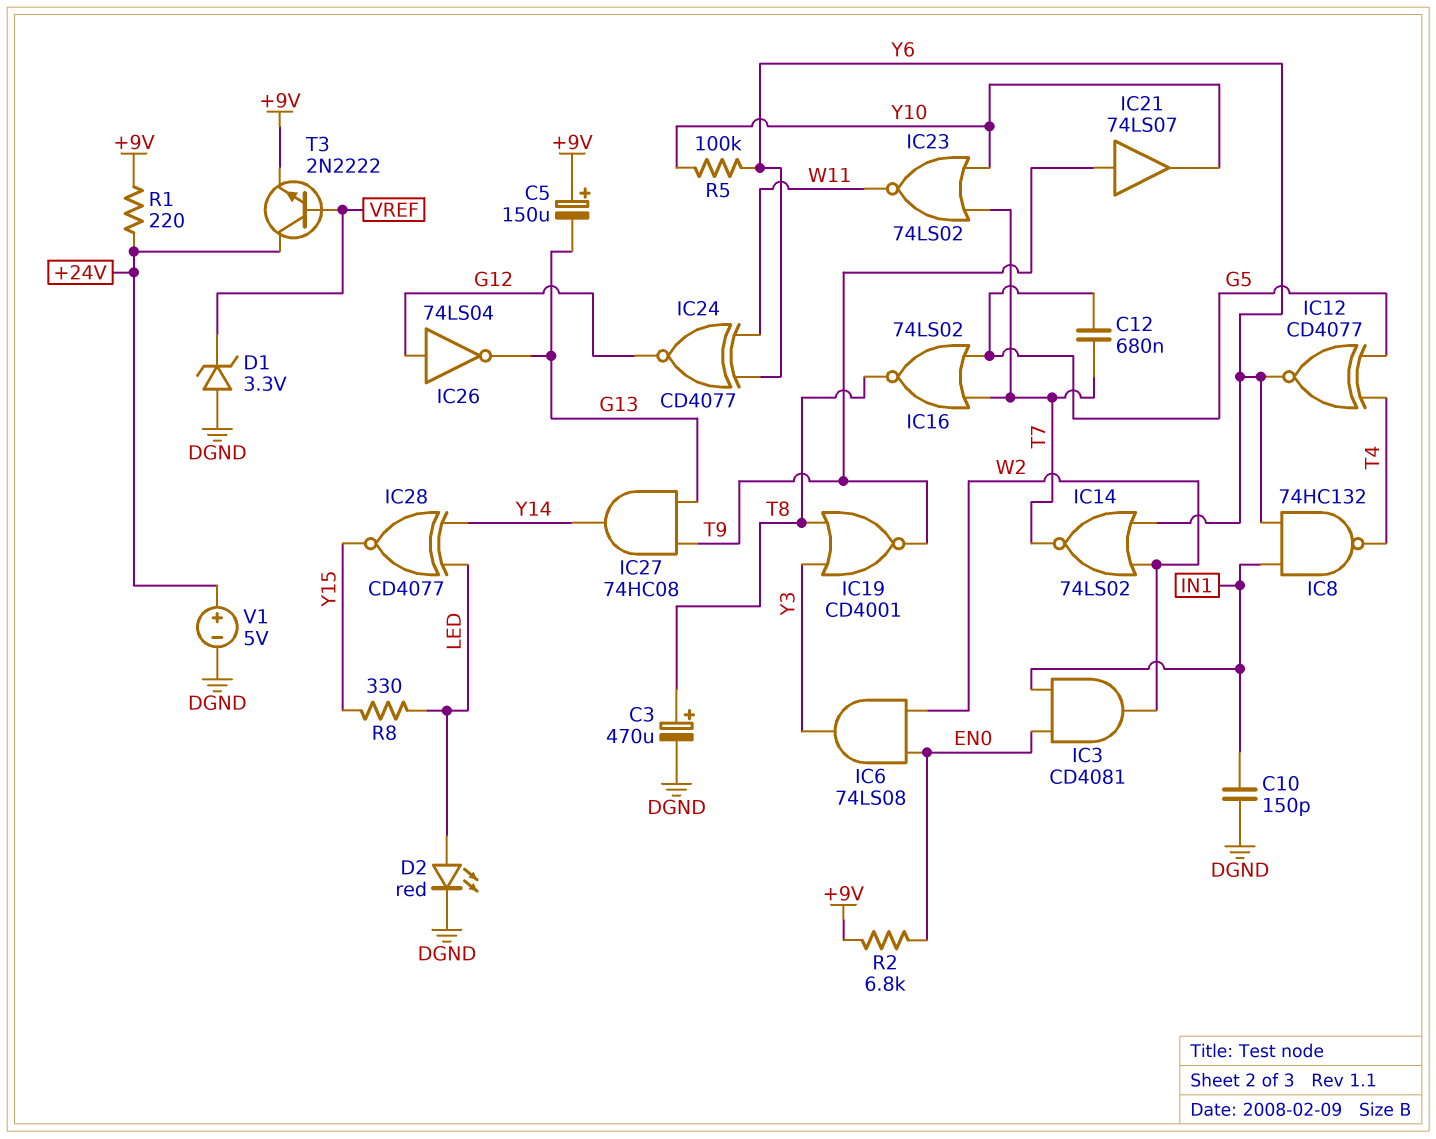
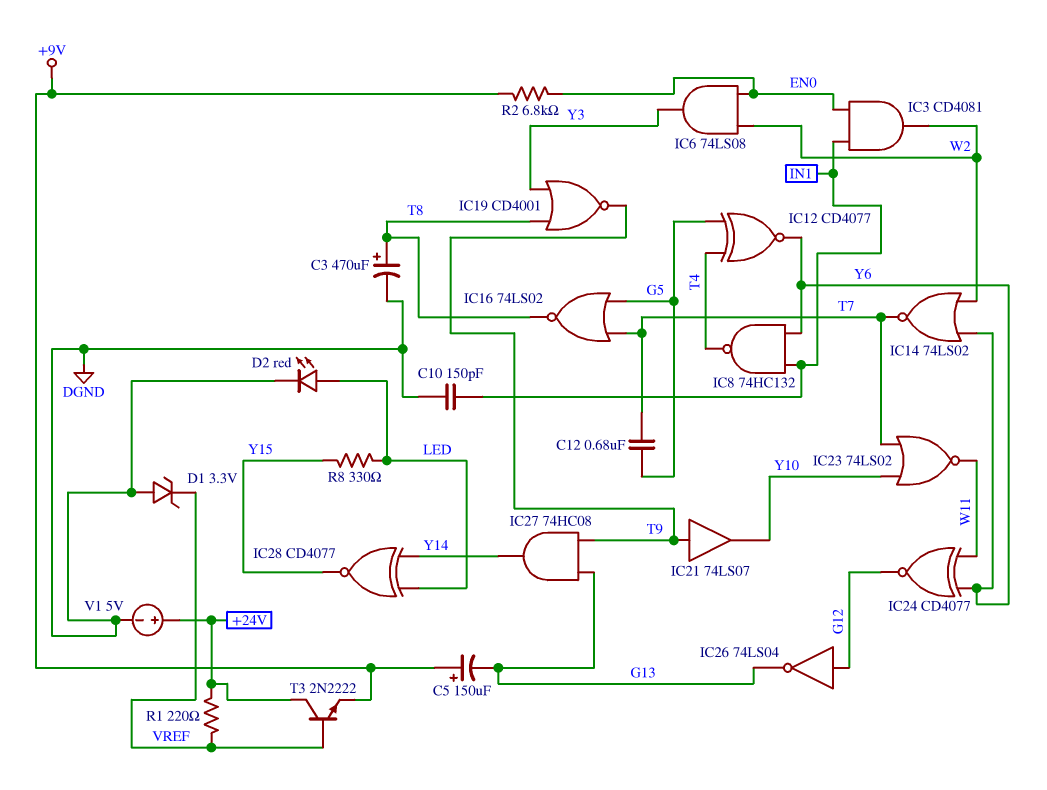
R1: 220 (+9V, +24V) -> 220 (+24V, VREF)
R5: 100k (Y6, Y10) -> none

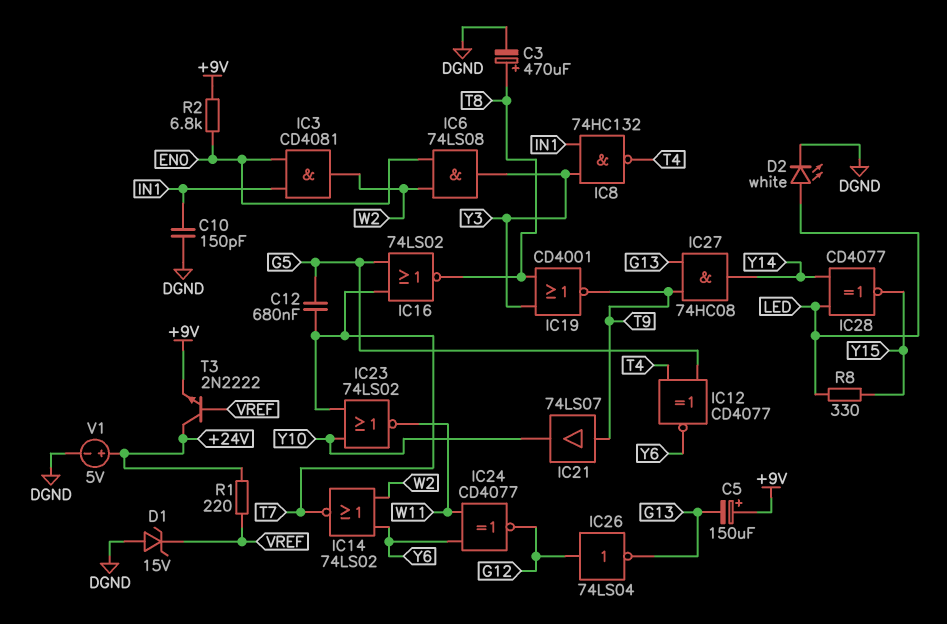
D1: zener 3.3V (A DGND, K VREF) -> zener 15V (A DGND, K VREF)
D2: LED red (A LED, K DGND) -> LED white (A LED, K DGND)
IC8: NAND 74HC132 (in IN1, in Y6, out T4) -> NAND 74HC132 (in IN1, in Y3, out T4)

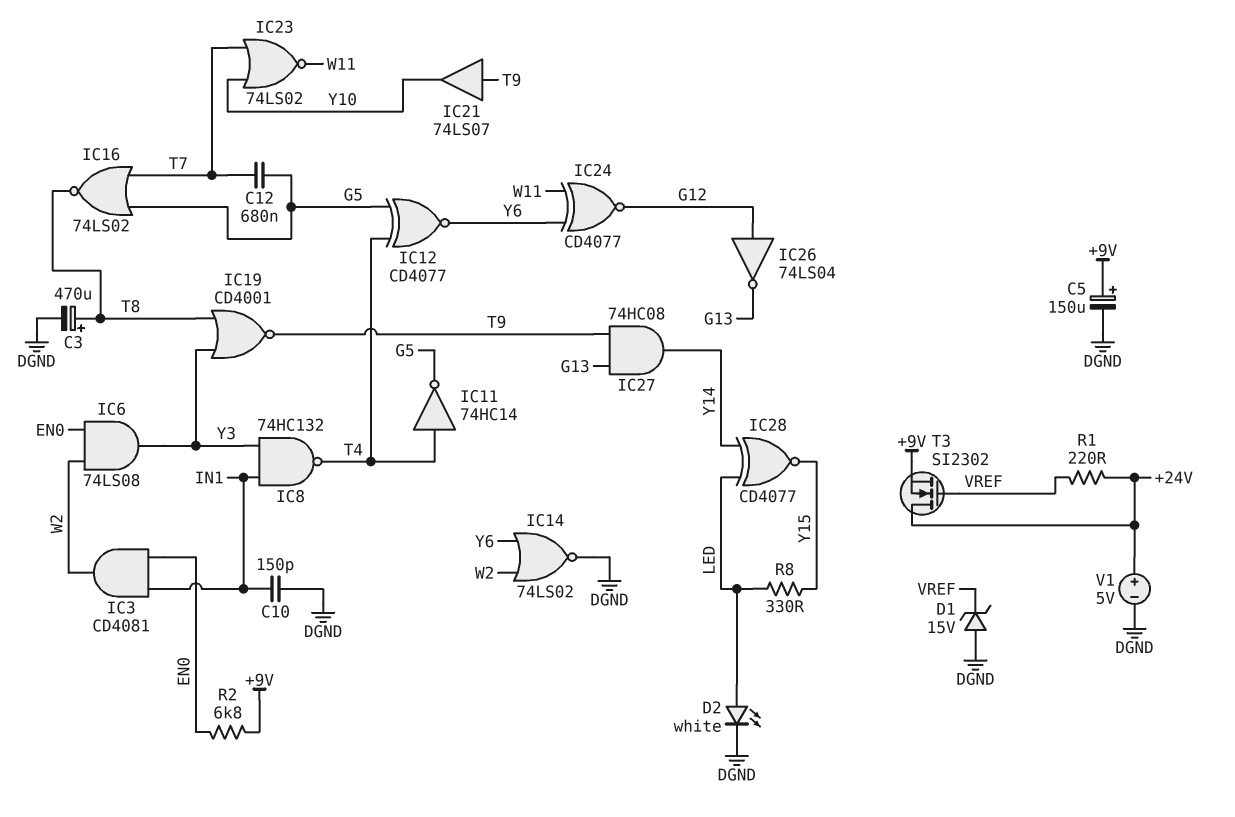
C5: 150uF (plus +9V, minus G13) -> 150uF (plus +9V, minus DGND)
IC11: none -> NOT 74HC14 (in T4, out G5)
IC14: NOR 74LS02 (in W2, in Y6, out T7) -> NOR 74LS02 (in W2, in Y6, out DGND)
T3: NPN 2N2222 (B VREF, C +24V, E +9V) -> NMOS SI2302 (G VREF, D +24V, S +9V)

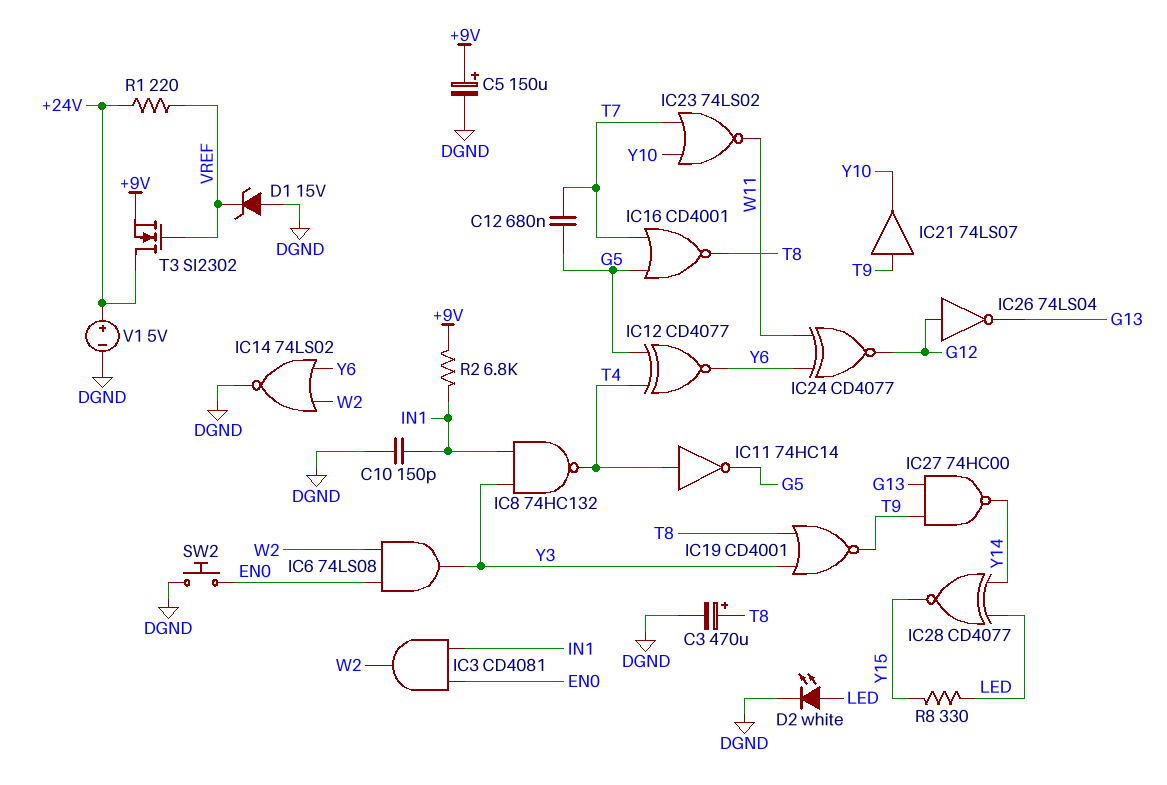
IC16: NOR 74LS02 (in G5, in T7, out T8) -> NOR CD4001 (in G5, in T7, out T8)
IC27: AND 74HC08 (in G13, in T9, out Y14) -> NAND 74HC00 (in G13, in T9, out Y14)
R2: 6.8k (+9V, EN0) -> 6.8k (+9V, IN1)
SW2: none -> button (DGND, EN0)

